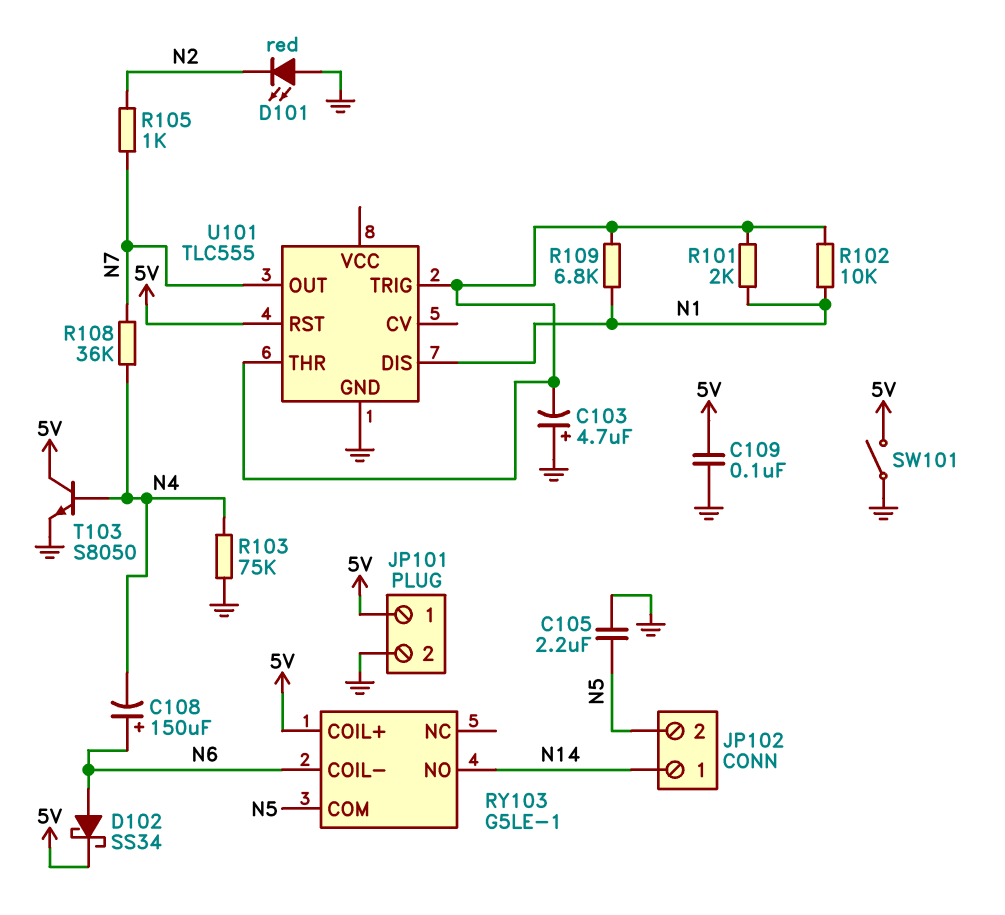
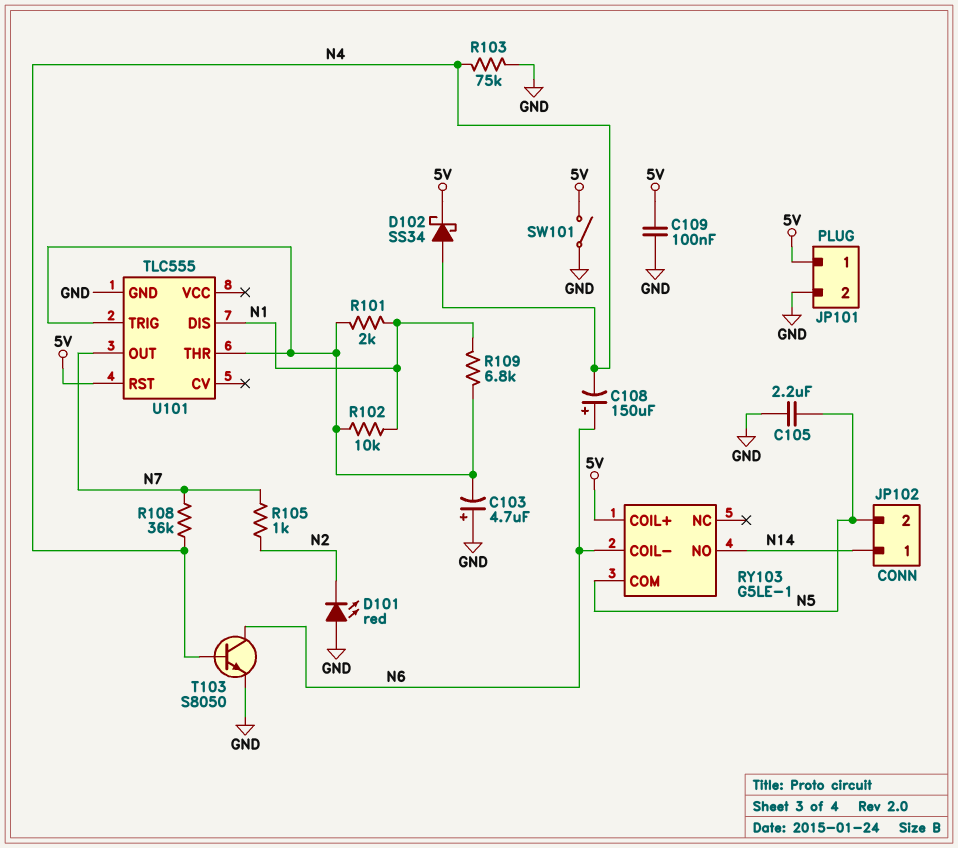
D102: schottky SS34 (A N6, K 5V) -> schottky SS34 (A N4, K 5V)
T103: NPN S8050 (B N4, C 5V, E GND) -> NPN S8050 (B N4, C N6, E GND)

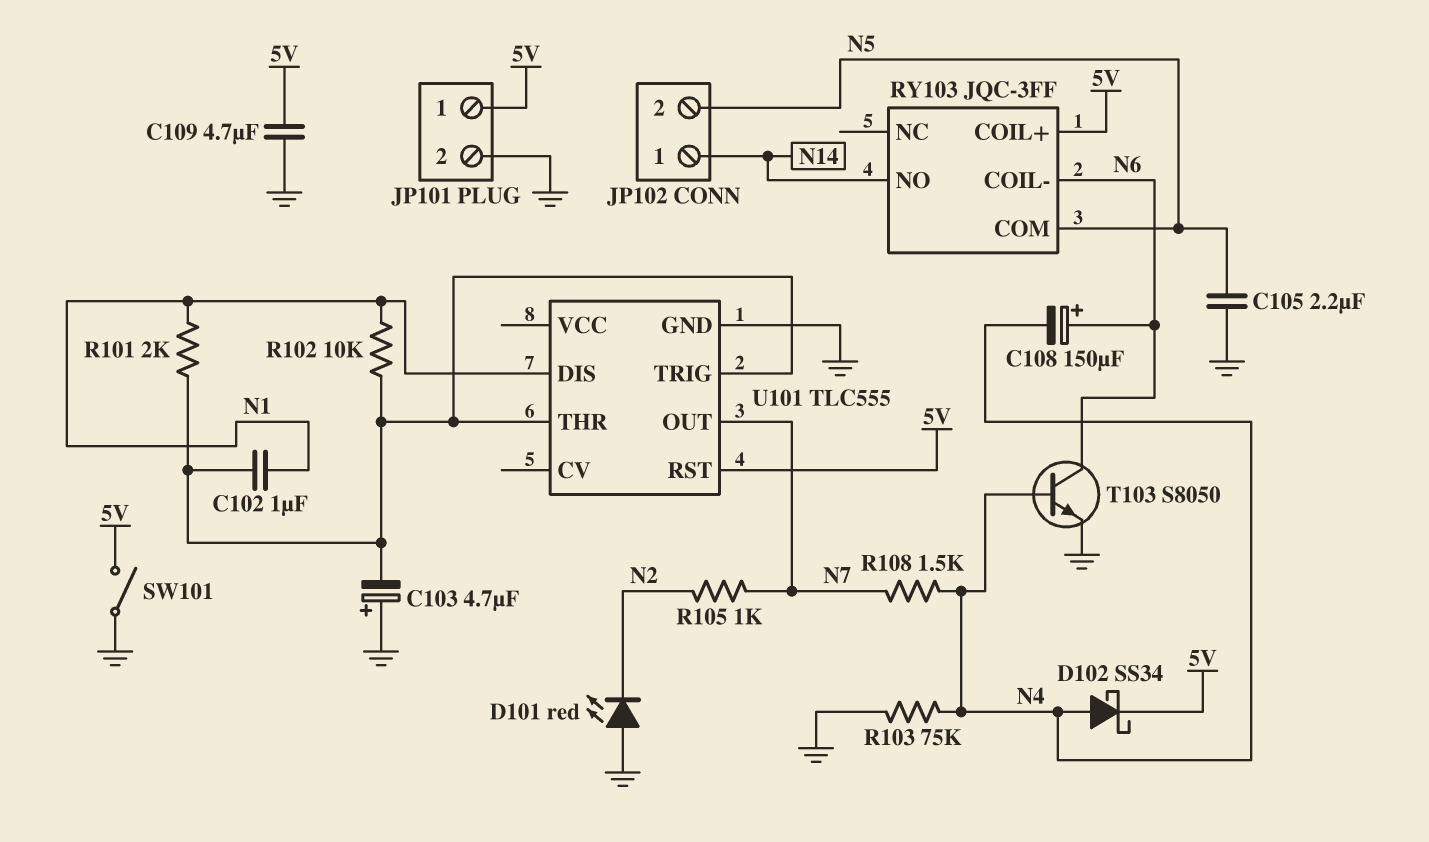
C102: none -> 1uF (N1, U101/THR)
C109: 100nF (5V, GND) -> 4.7uF (5V, GND)
R108: 36k (N4, N7) -> 1.5k (N4, N7)
R109: 6.8k (N1, U101/THR) -> none
RY103: G5LE-1 -> JQC-3FF

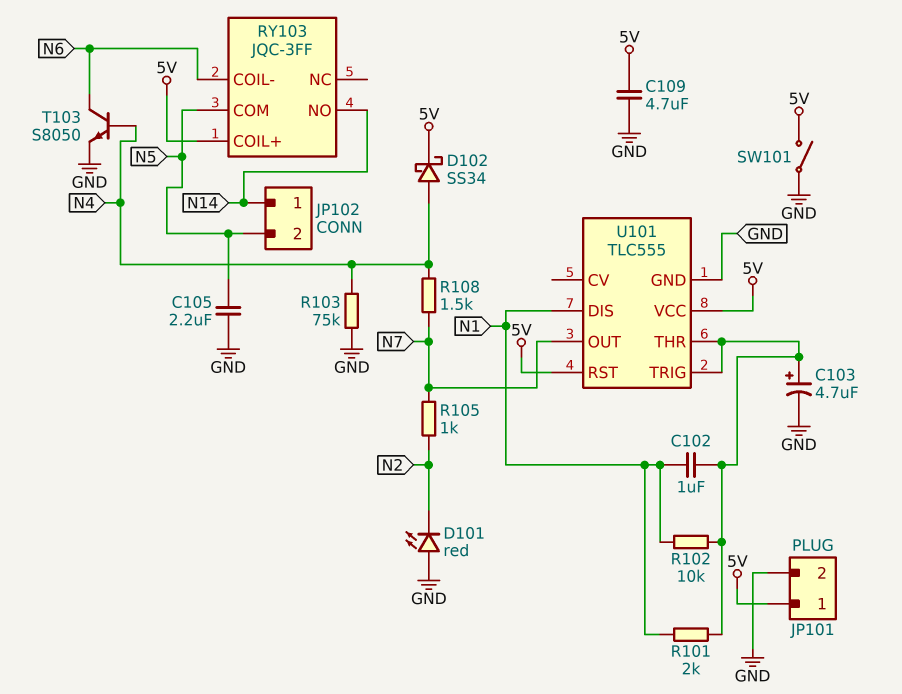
C103: 4.7uF (plus GND, minus U101/THR) -> 4.7uF (plus U101/THR, minus GND)
C108: 150uF (plus N6, minus N4) -> none
U101 pin VCC: none -> 5V

